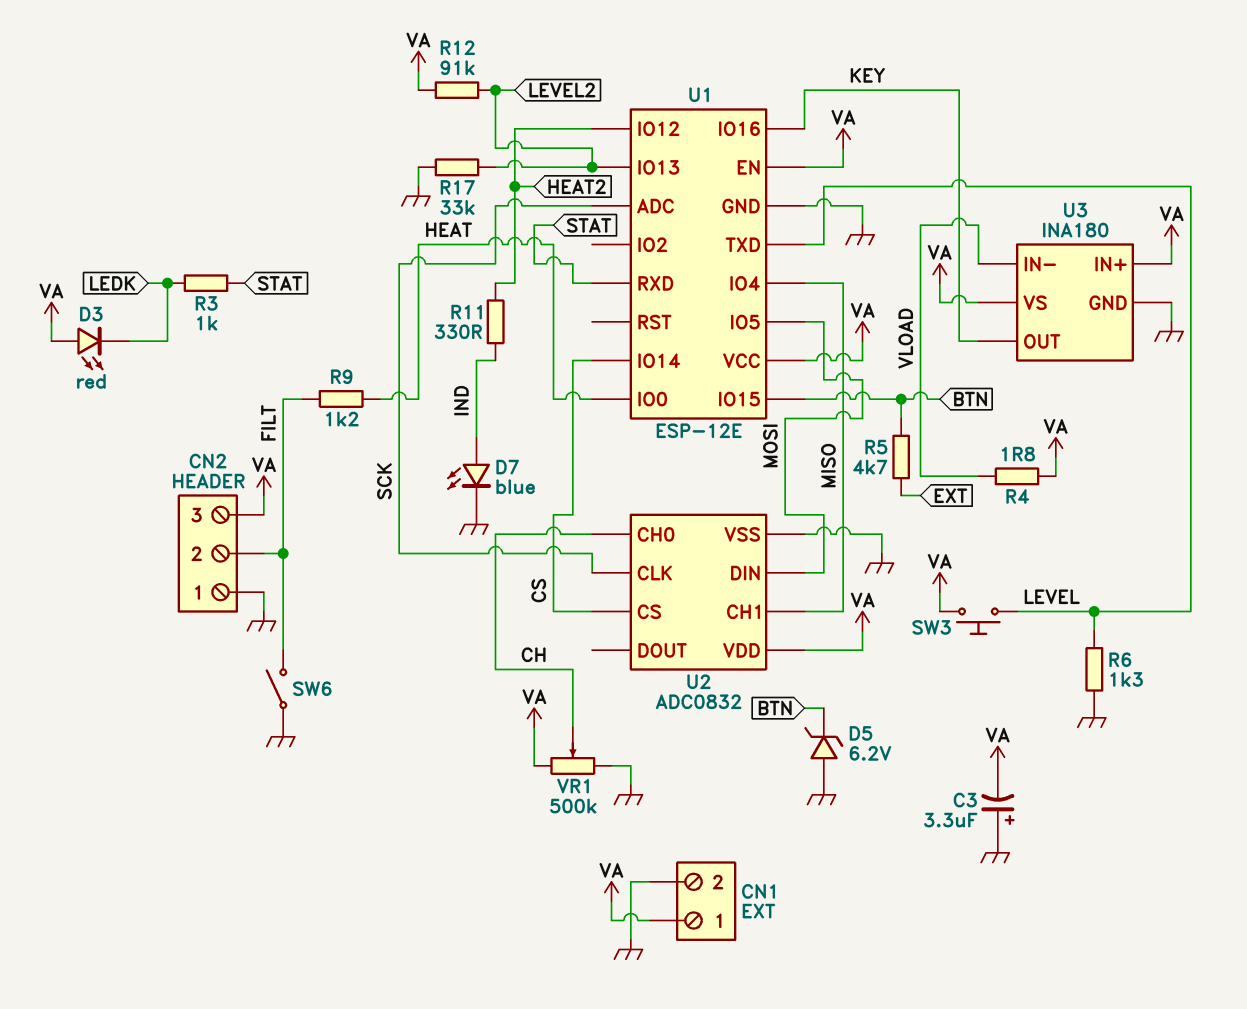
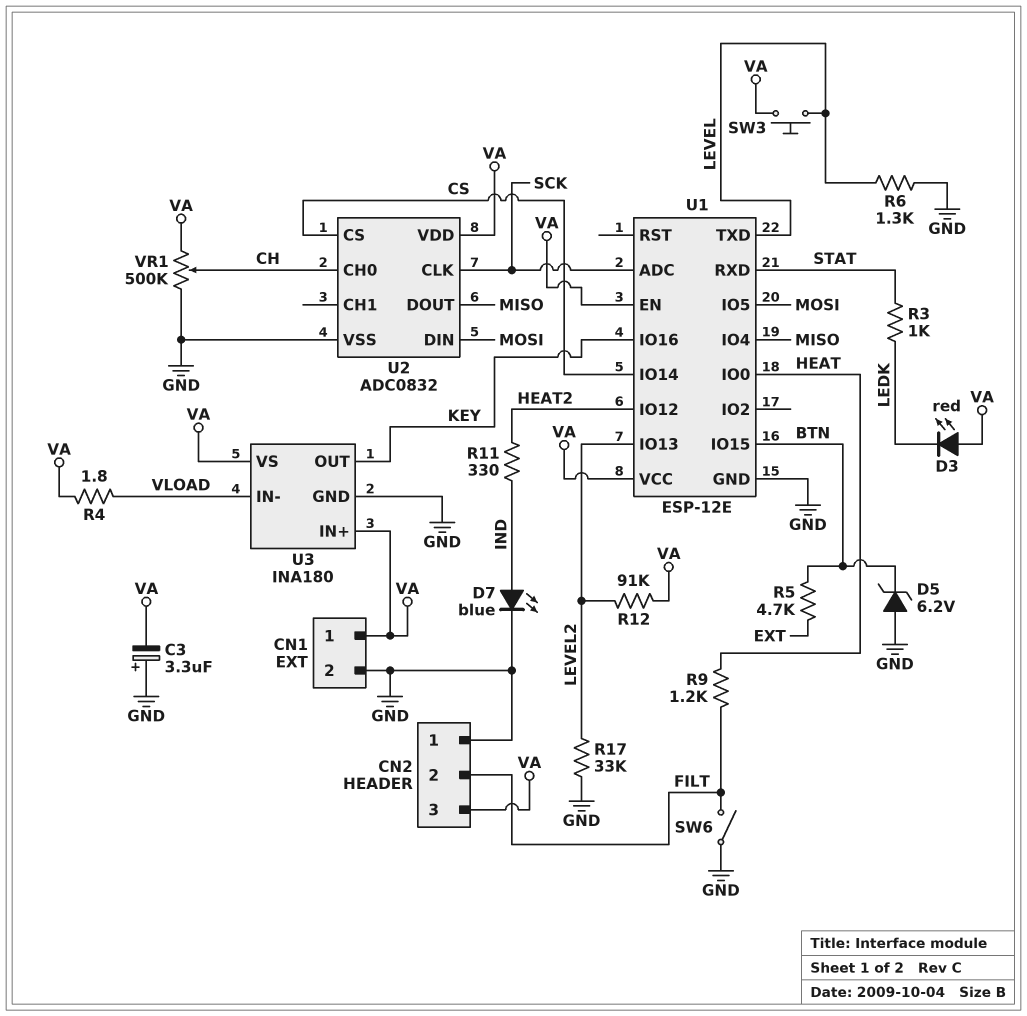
U2 pin CH1: MISO -> none
U2 pin DOUT: none -> MISO

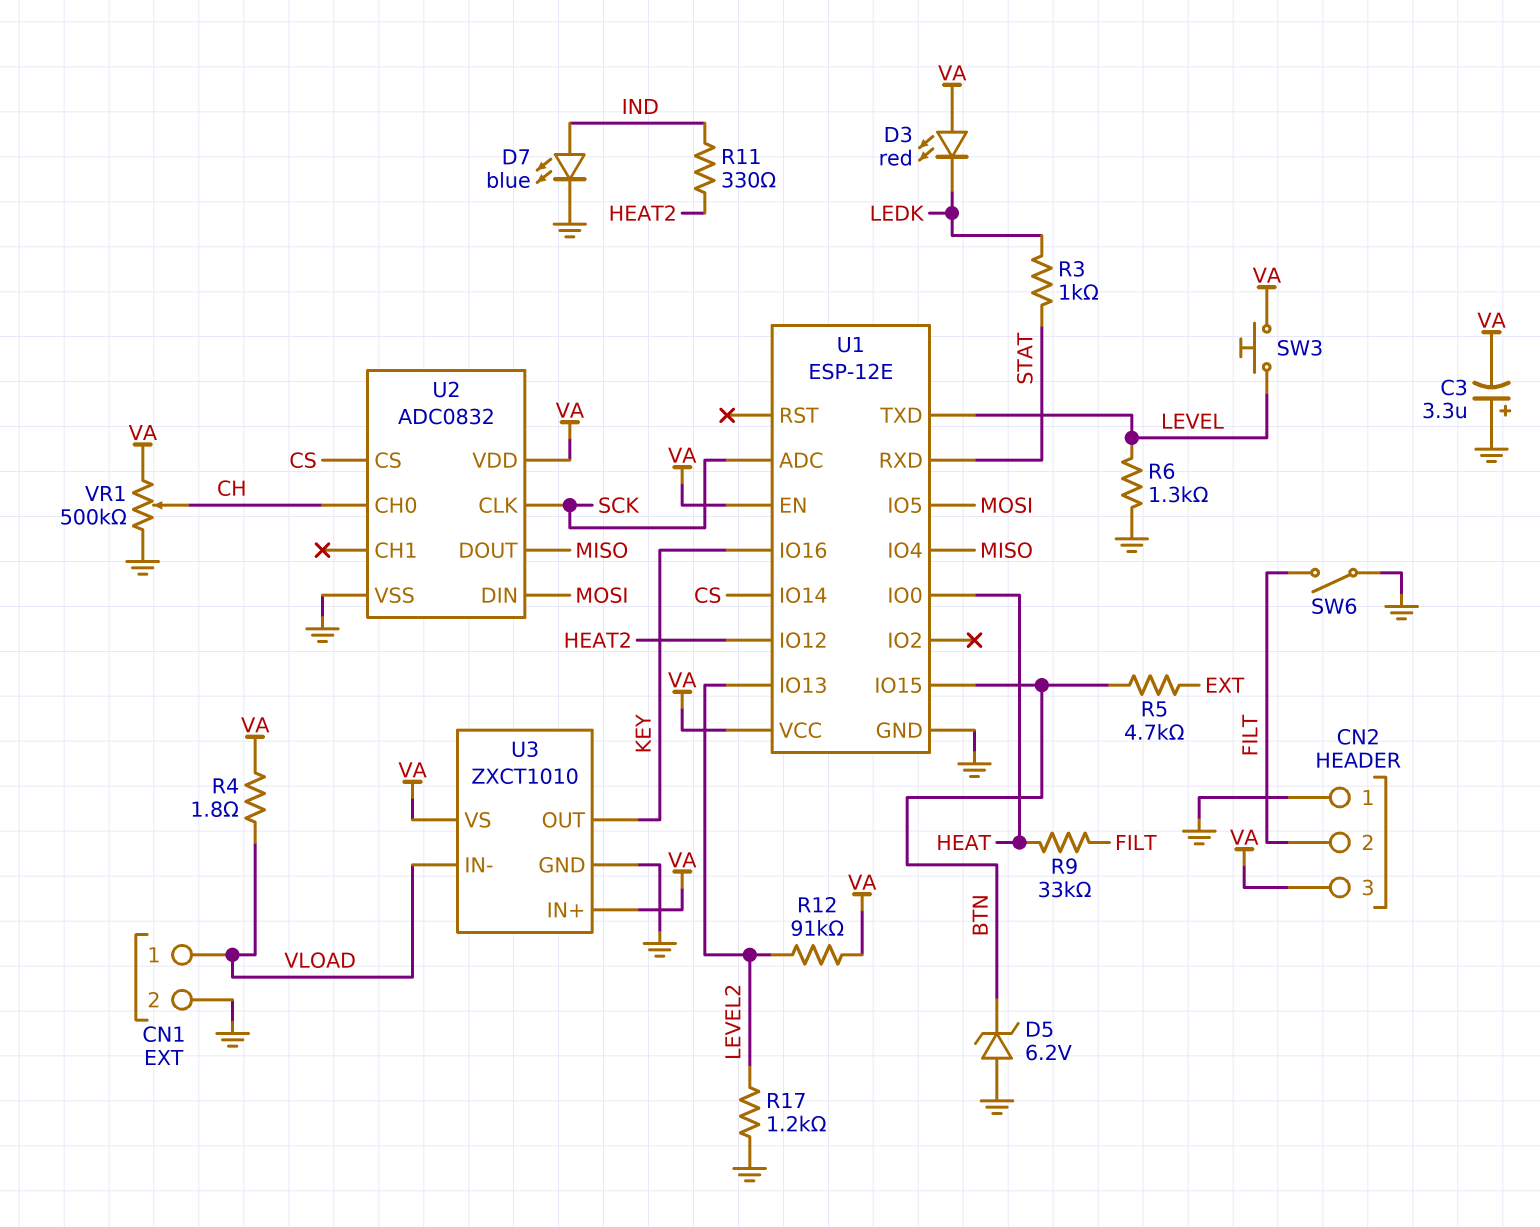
CN1 pin 1: VA -> VLOAD
R9: 1.2k (FILT, HEAT) -> 33k (FILT, HEAT)
R17: 33k (GND, LEVEL2) -> 1.2k (GND, LEVEL2)
U3: INA180 -> ZXCT1010

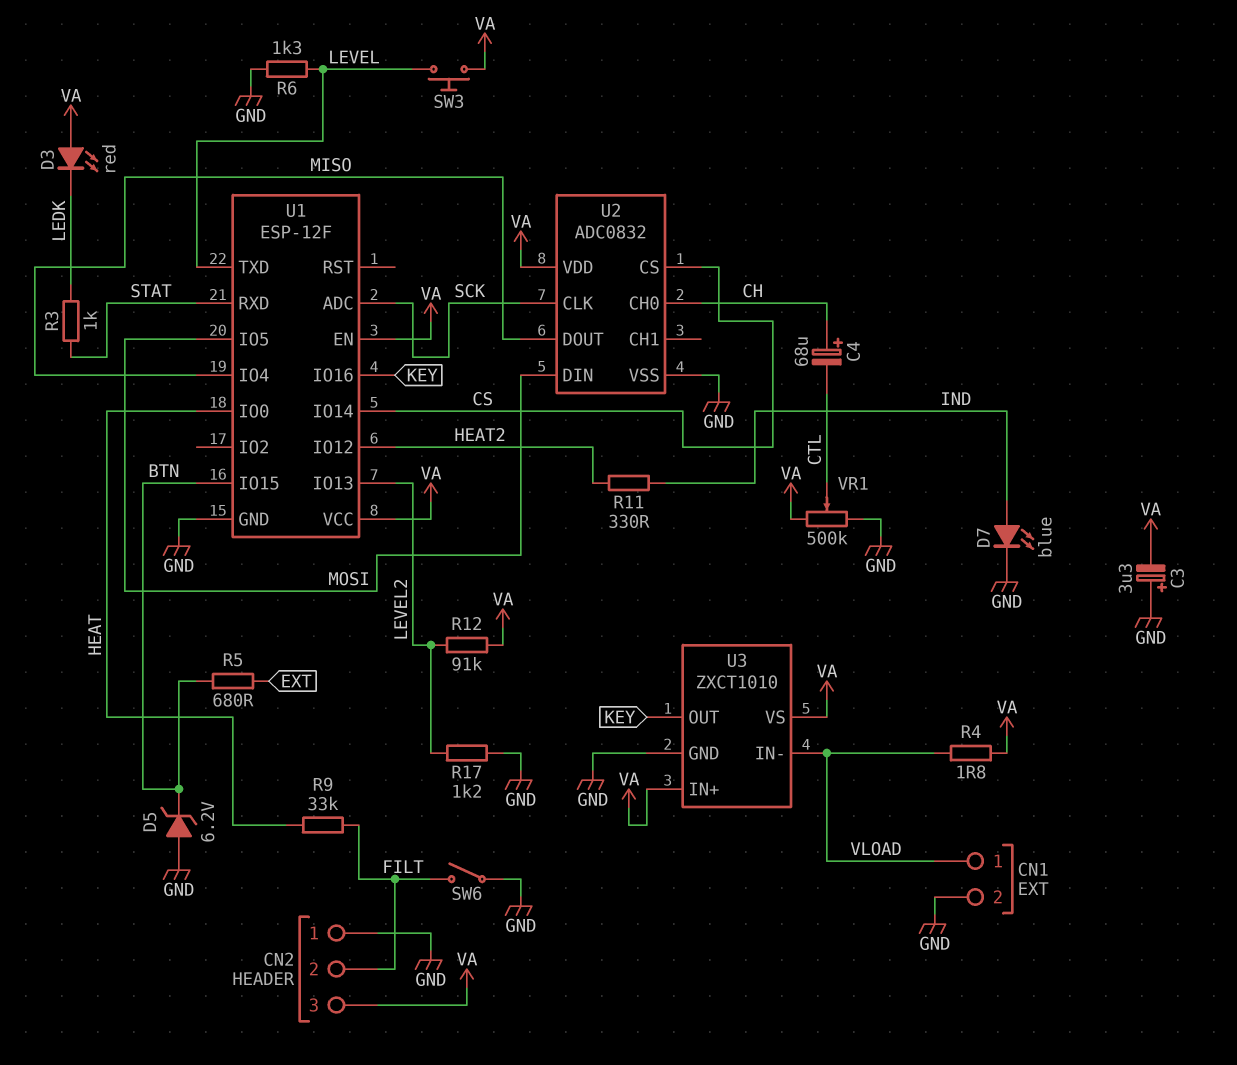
C4: none -> 68uF (plus CH, minus CTL)
R5: 4.7k (BTN, EXT) -> 680 (BTN, EXT)
U1: ESP-12E -> ESP-12F
VR1: 500k (GND, VA, wiper CH) -> 500k (GND, VA, wiper CTL)

